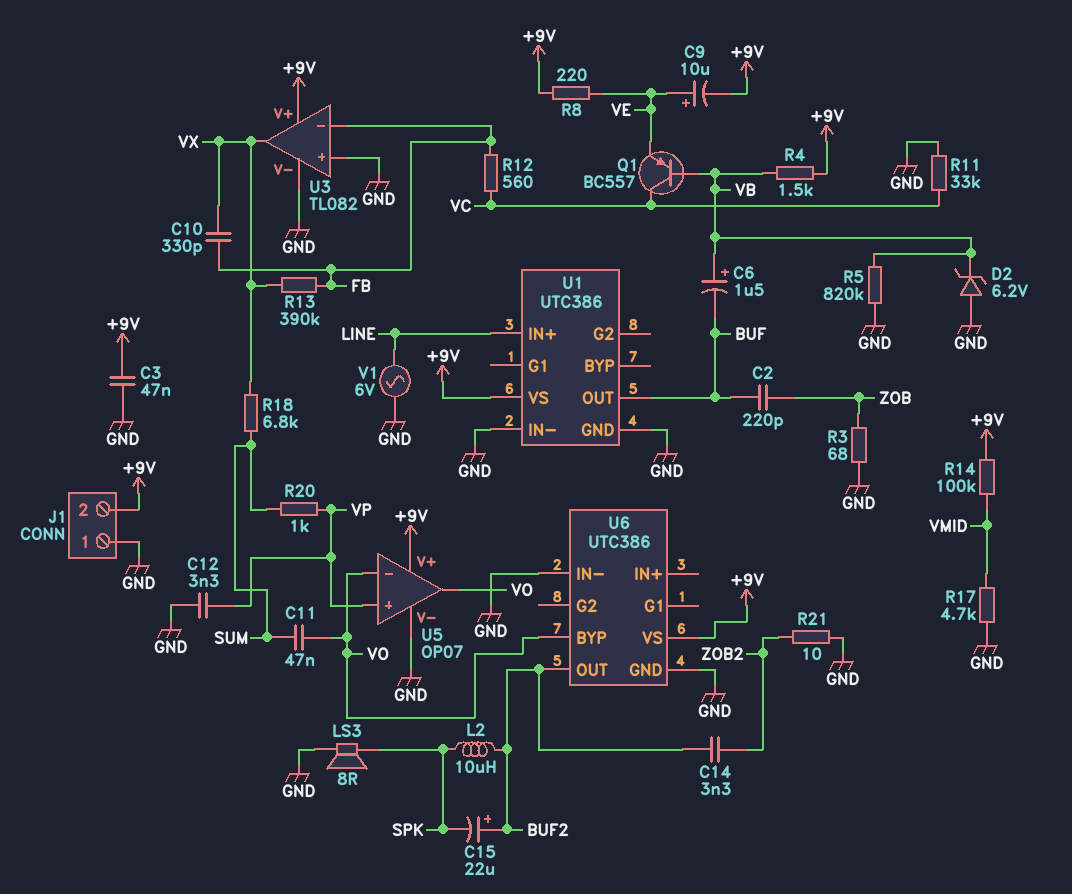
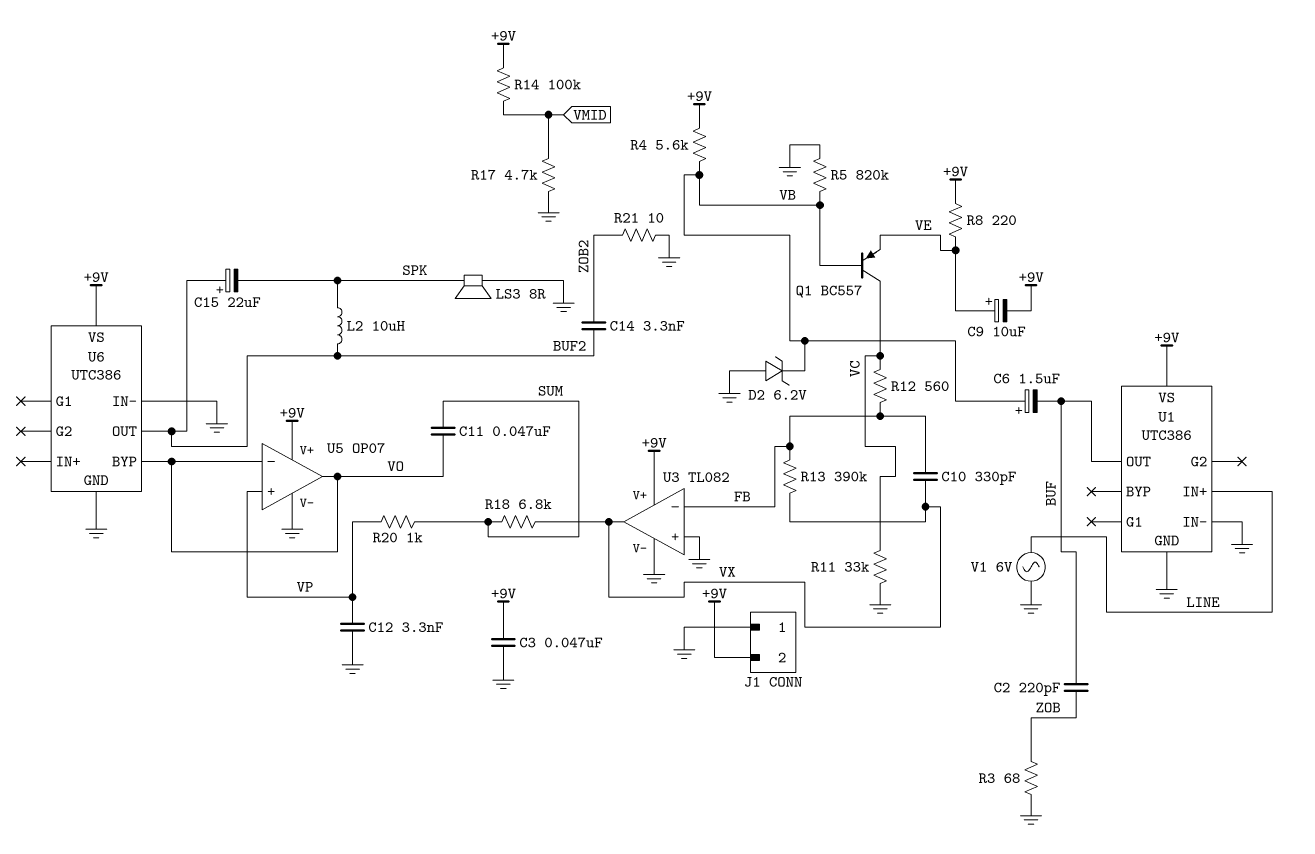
R4: 1.5k (+9V, VB) -> 5.6k (+9V, VB)

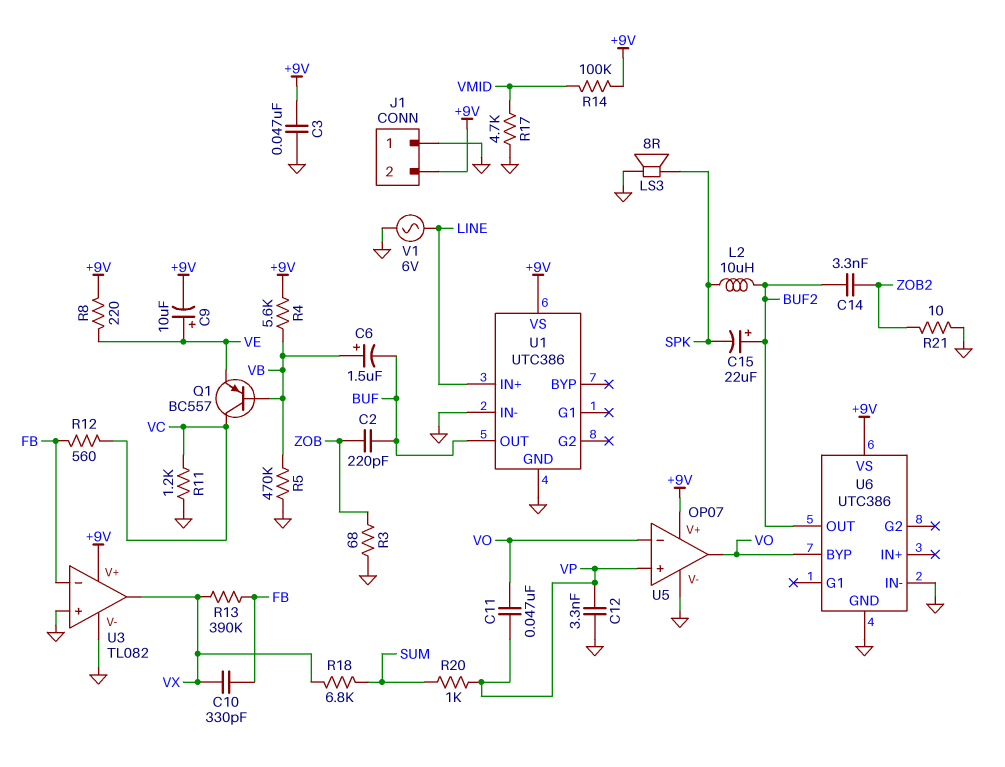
C11: 47nF (SUM, VO) -> 47nF (VO, VP)
D2: zener 6.2V (A GND, K VB) -> none
R5: 820k (GND, VB) -> 470k (GND, VB)
R11: 33k (GND, VC) -> 1.2k (GND, VC)

